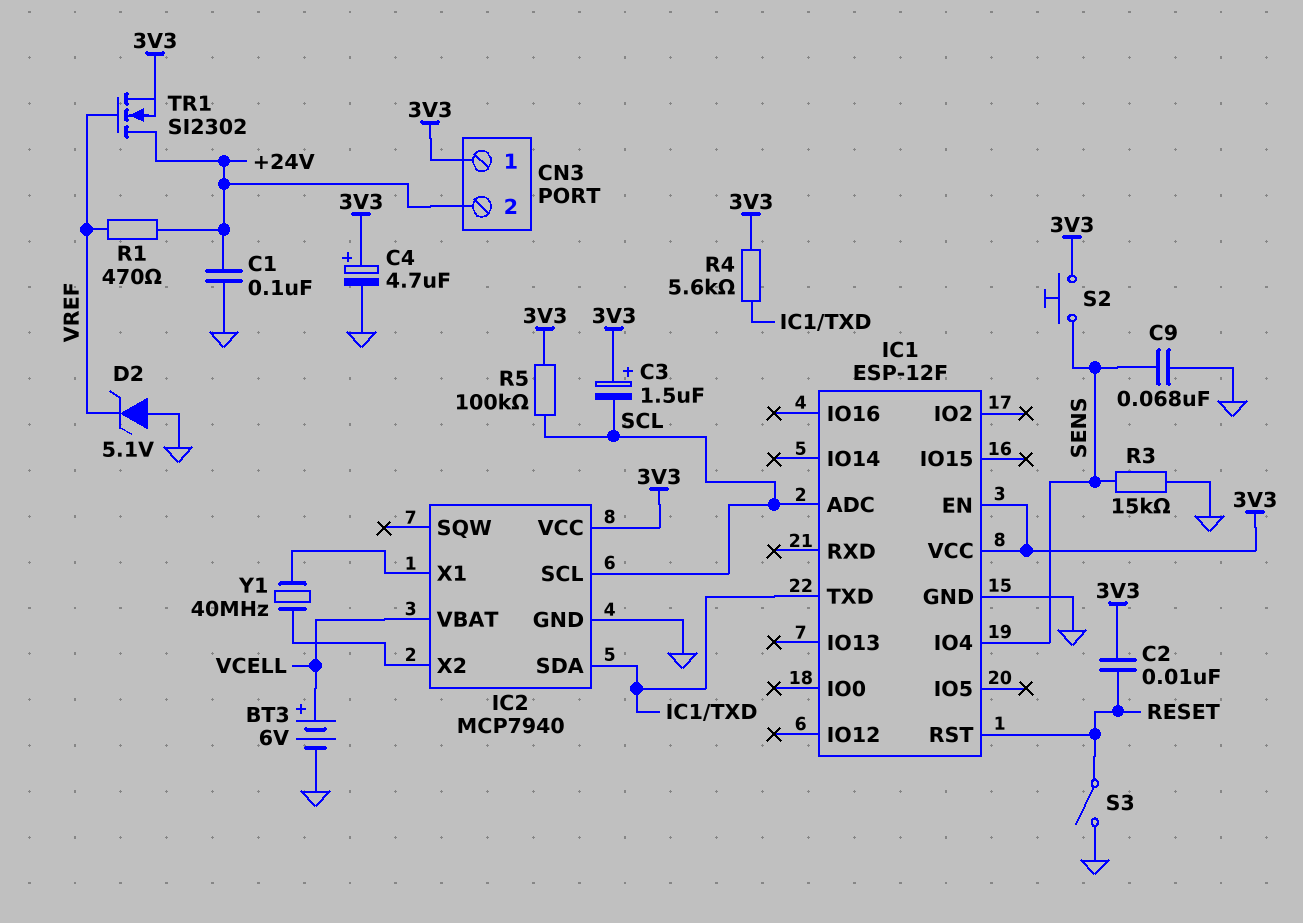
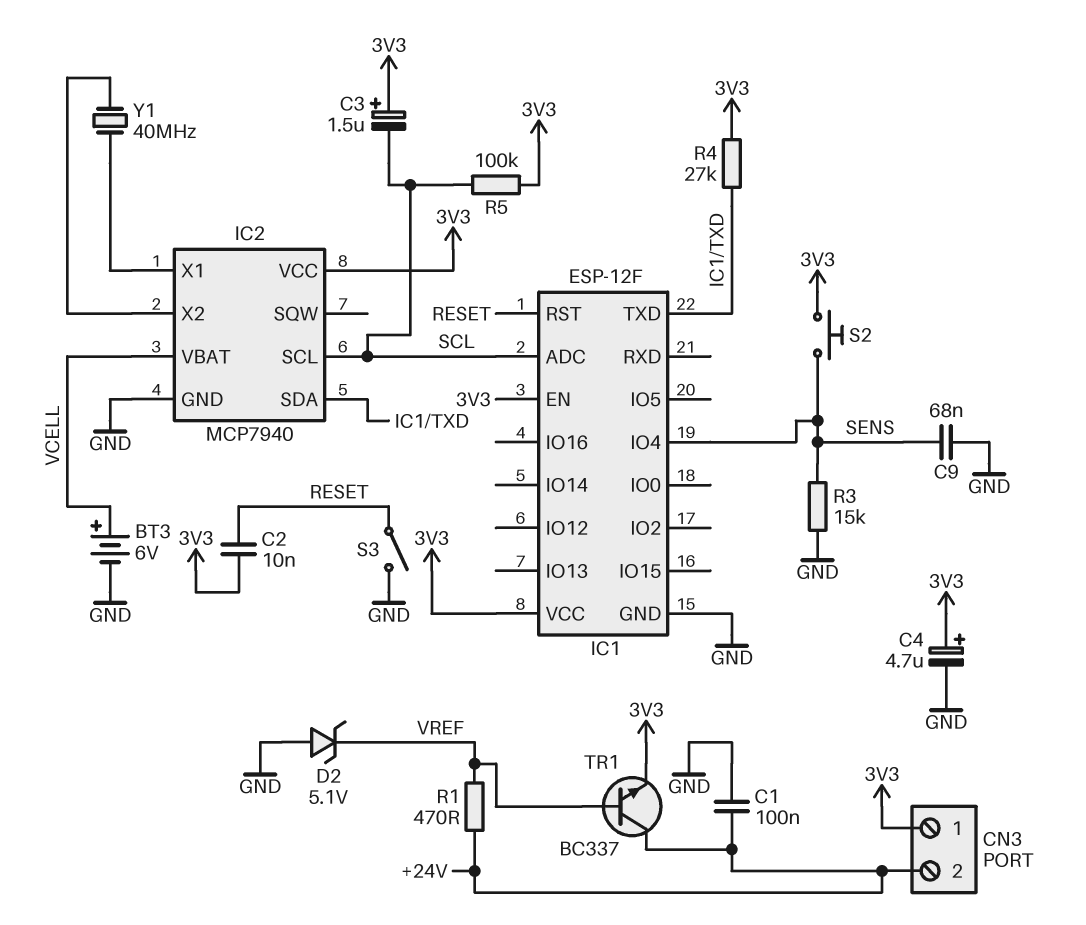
R4: 5.6k (3V3, IC1/TXD) -> 27k (3V3, IC1/TXD)
TR1: NMOS SI2302 (G VREF, D +24V, S 3V3) -> NPN BC337 (B VREF, C +24V, E 3V3)

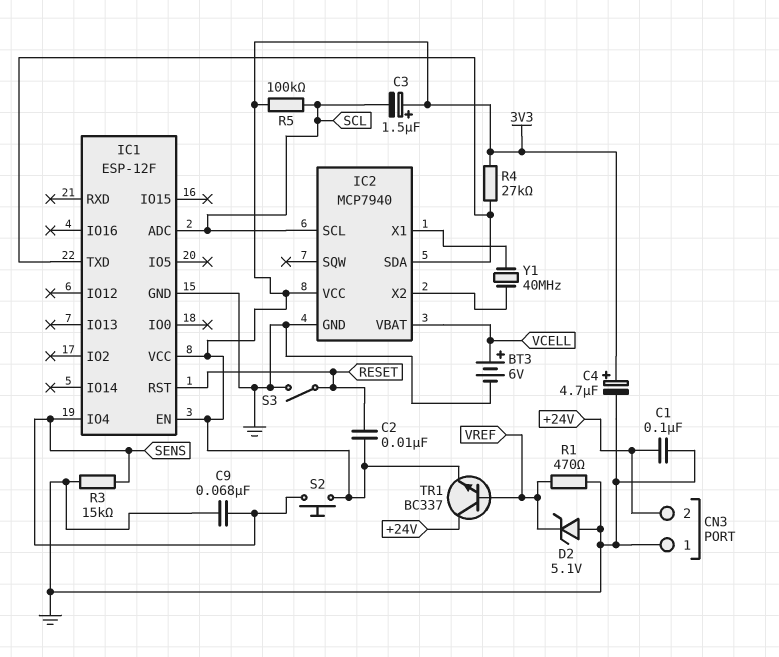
CN3 pin 1: 3V3 -> GND
R1: 470 (+24V, VREF) -> 470 (GND, VREF)

